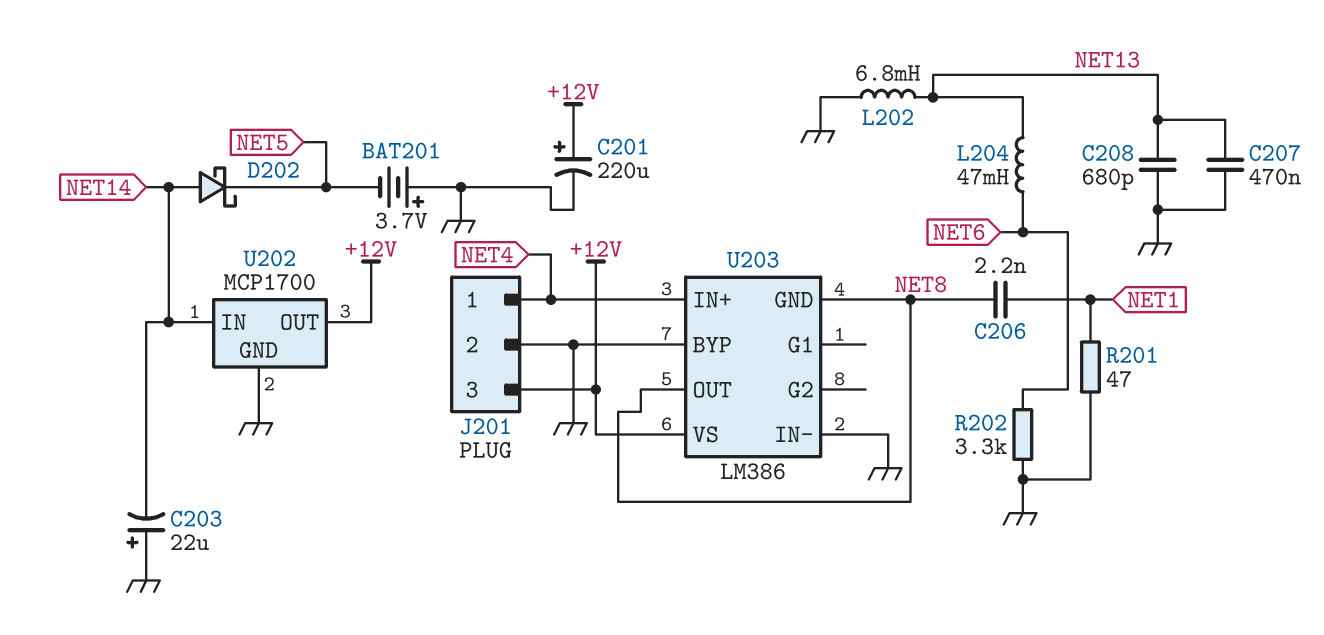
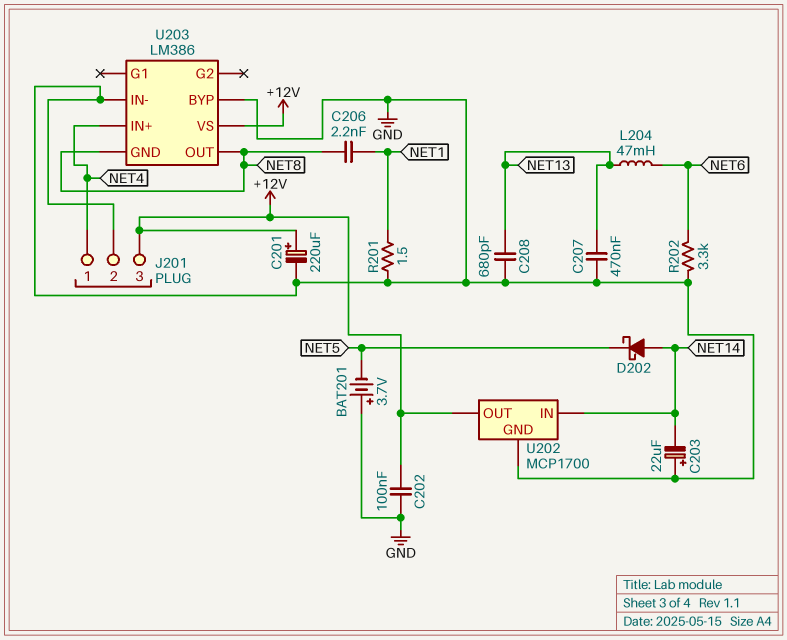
C202: none -> 100nF (+12V, GND)
L202: 6.8mH (GND, NET13) -> none
R201: 47 (GND, NET1) -> 1.5 (GND, NET1)

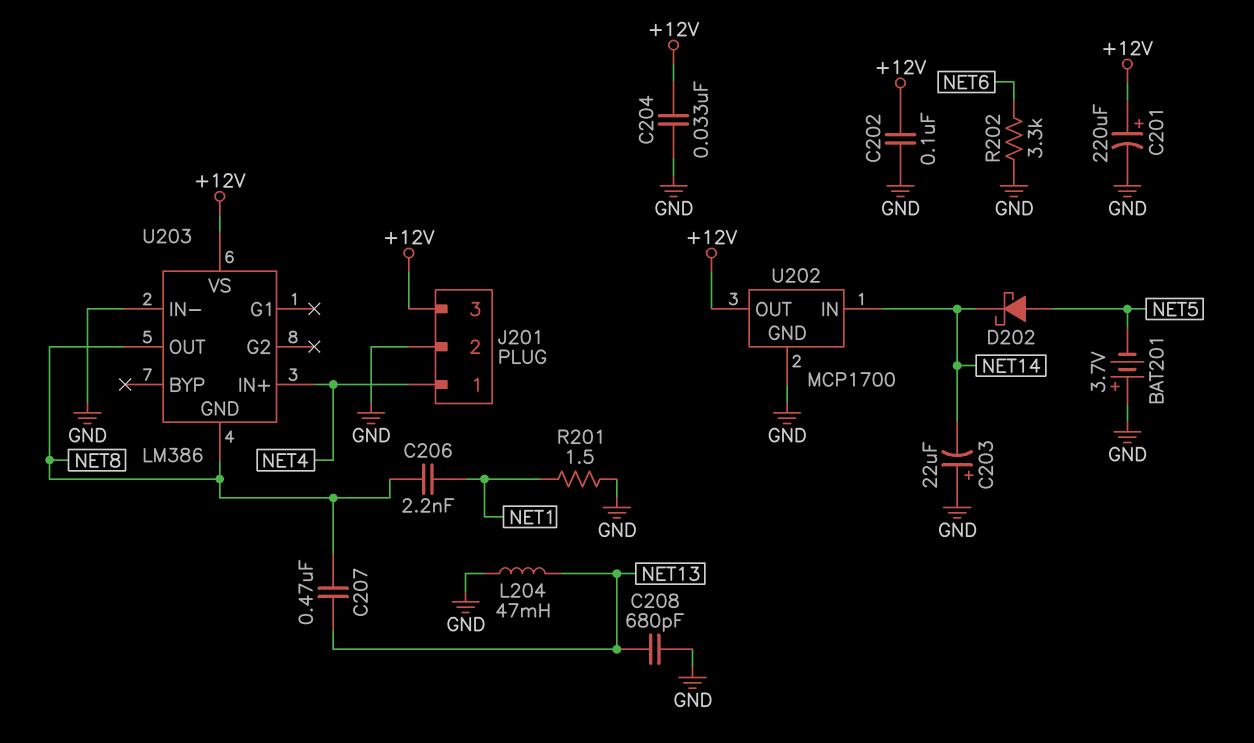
C204: none -> 33nF (+12V, GND)
C207: 470nF (GND, NET13) -> 470nF (NET8, NET13)
D202: schottky (A NET14, K NET5) -> schottky (A NET5, K NET14)
L204: 47mH (NET6, NET13) -> 47mH (GND, NET13)
U203 pin BYP: GND -> none

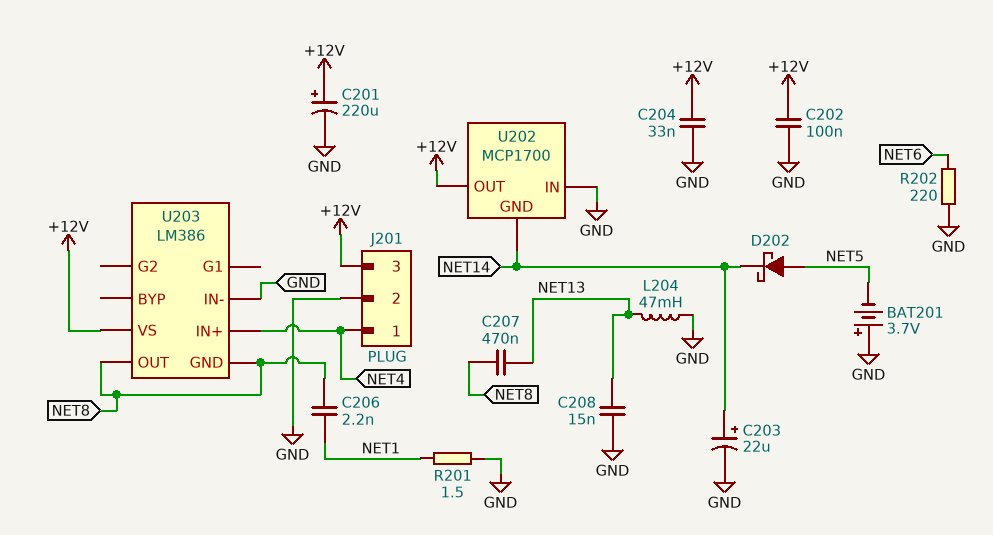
C203: 22uF (plus GND, minus NET14) -> 22uF (plus NET14, minus GND)
C208: 680pF (GND, NET13) -> 15nF (GND, NET13)
R202: 3.3k (GND, NET6) -> 220 (GND, NET6)
U202 pin GND: GND -> NET14
U202 pin IN: NET14 -> GND

